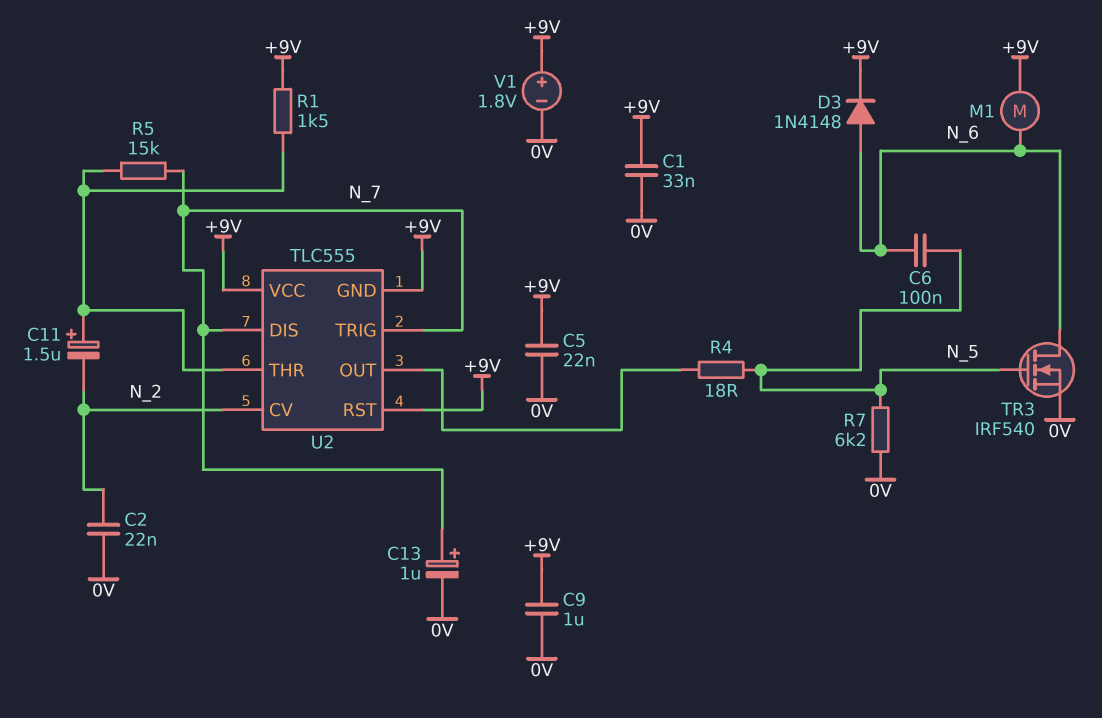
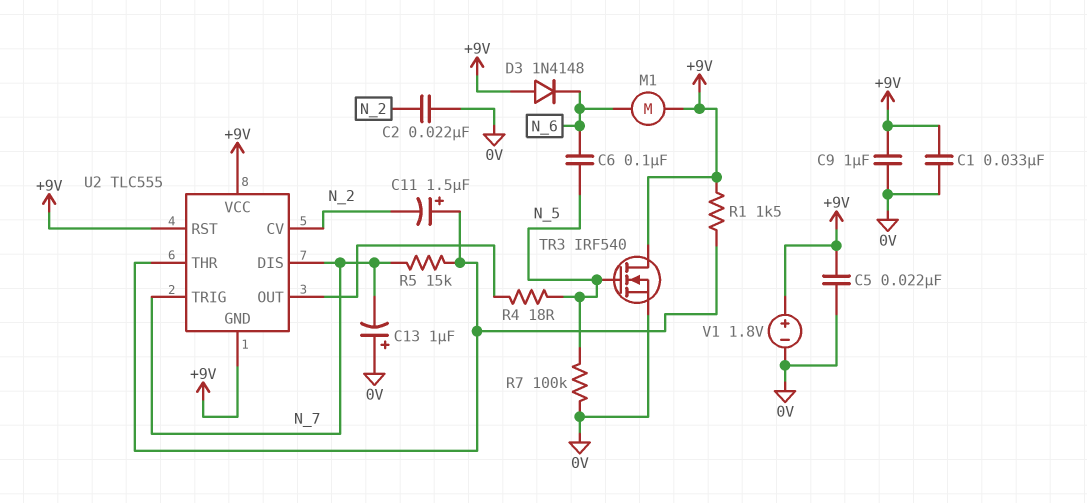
C13: 1uF (plus N_7, minus 0V) -> 1uF (plus 0V, minus N_7)
D3: diode 1N4148 (A N_6, K +9V) -> diode 1N4148 (A +9V, K N_6)
R7: 6.2k (0V, N_5) -> 100k (0V, N_5)
TR3: NMOS IRF540 (G N_5, D N_6, S 0V) -> NMOS IRF540 (G N_5, D +9V, S 0V)

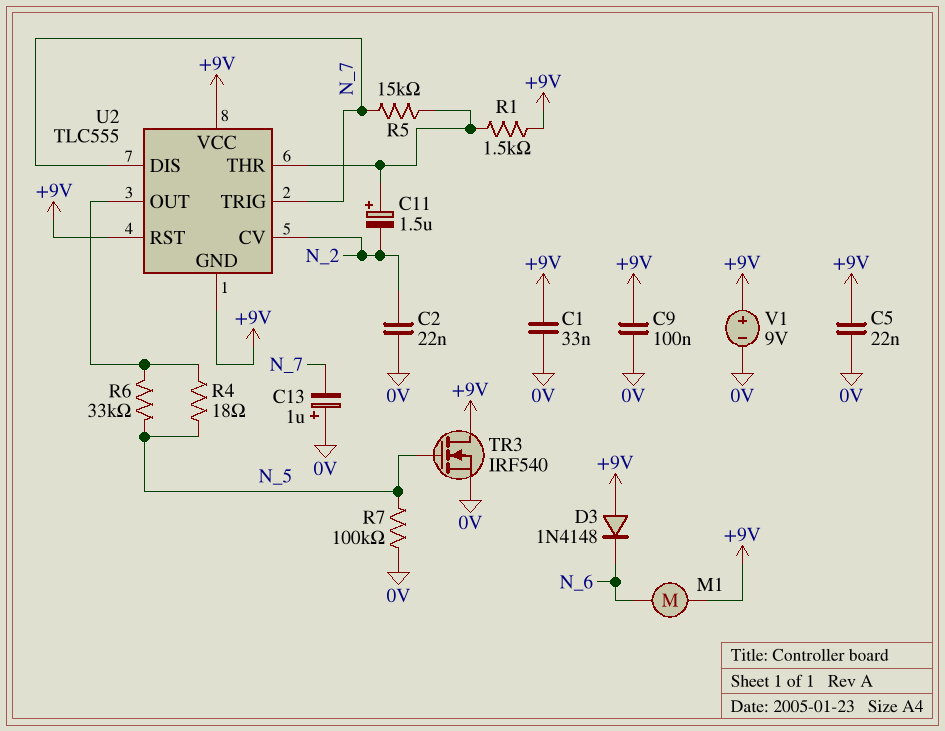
C6: 100nF (N_5, N_6) -> none
C9: 1uF (+9V, 0V) -> 100nF (+9V, 0V)
R6: none -> 33k (N_5, U2/OUT)
V1: 1.8V (plus +9V, minus 0V) -> 9V (plus +9V, minus 0V)

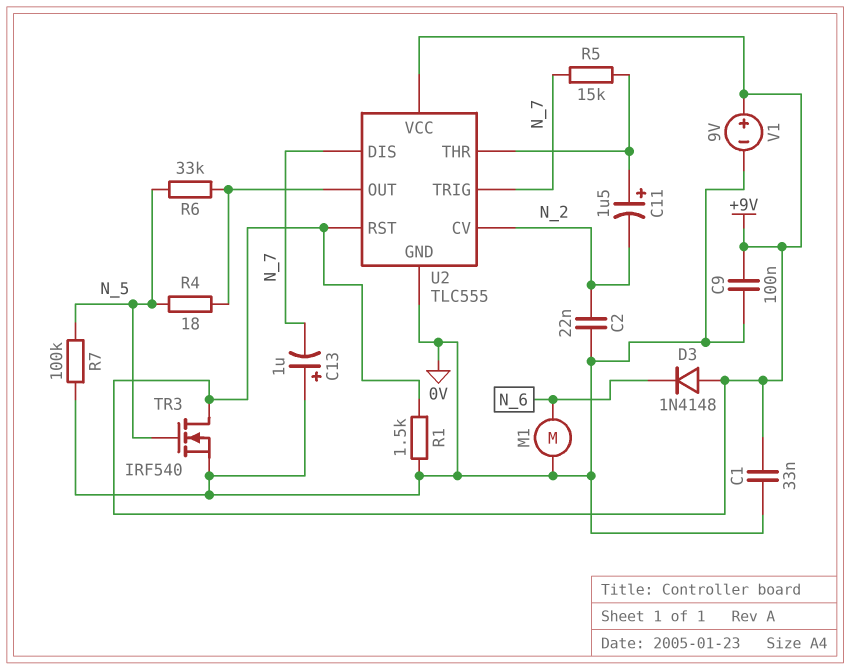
C5: 22nF (+9V, 0V) -> none
M1: motor (+9V, N_6) -> motor (0V, N_6)
R1: 1.5k (+9V, U2/THR) -> 1.5k (+9V, 0V)
U2 pin GND: +9V -> 0V

